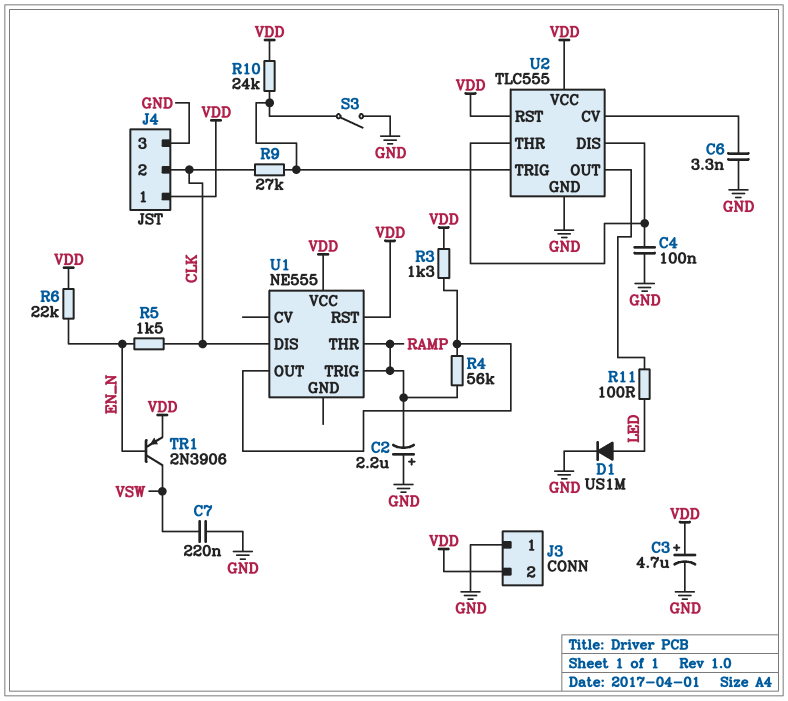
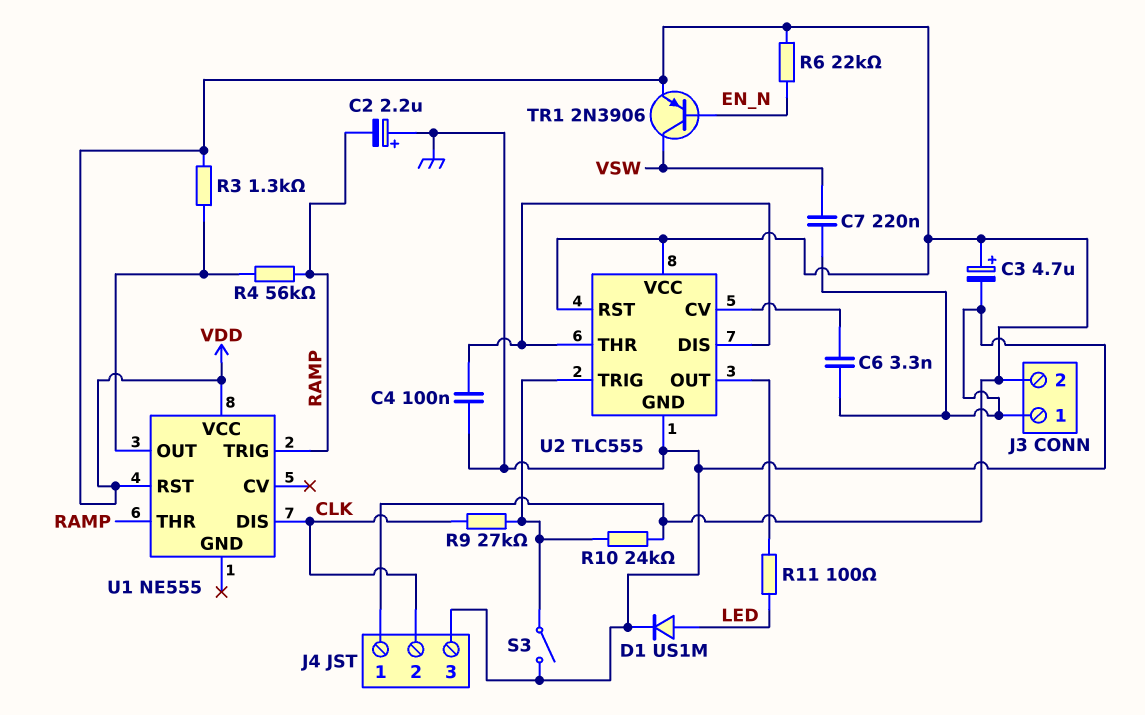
R5: 1.5k (CLK, EN_N) -> none

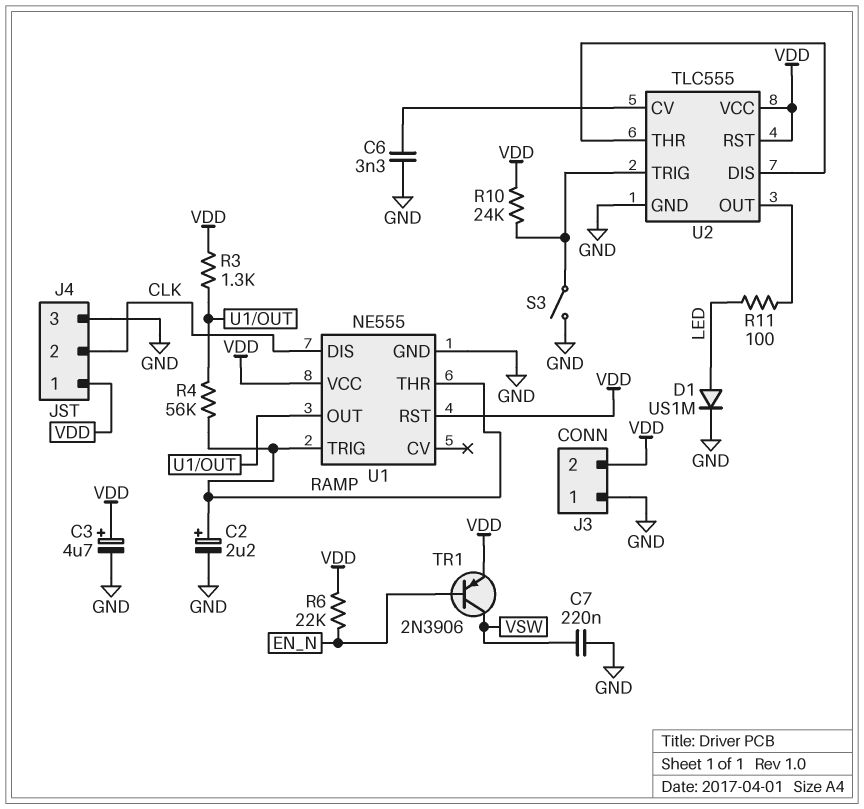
C2: 2.2uF (plus GND, minus RAMP) -> 2.2uF (plus RAMP, minus GND)
C4: 100nF (GND, U2/DIS) -> none
R9: 27k (CLK, U2/TRIG) -> none
U1 pin GND: none -> GND

